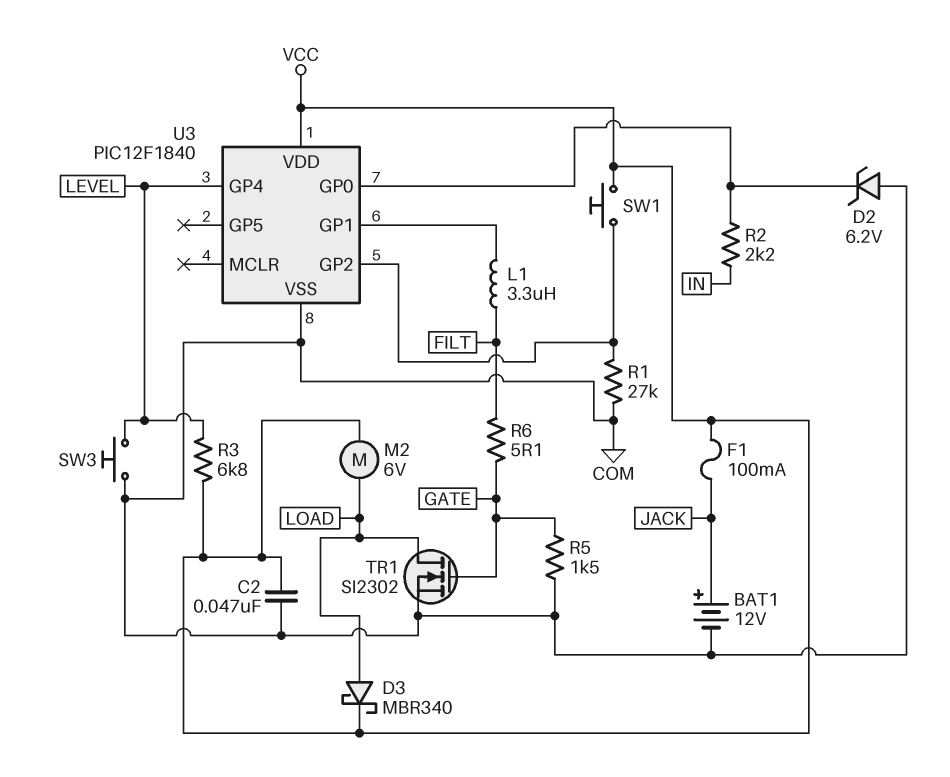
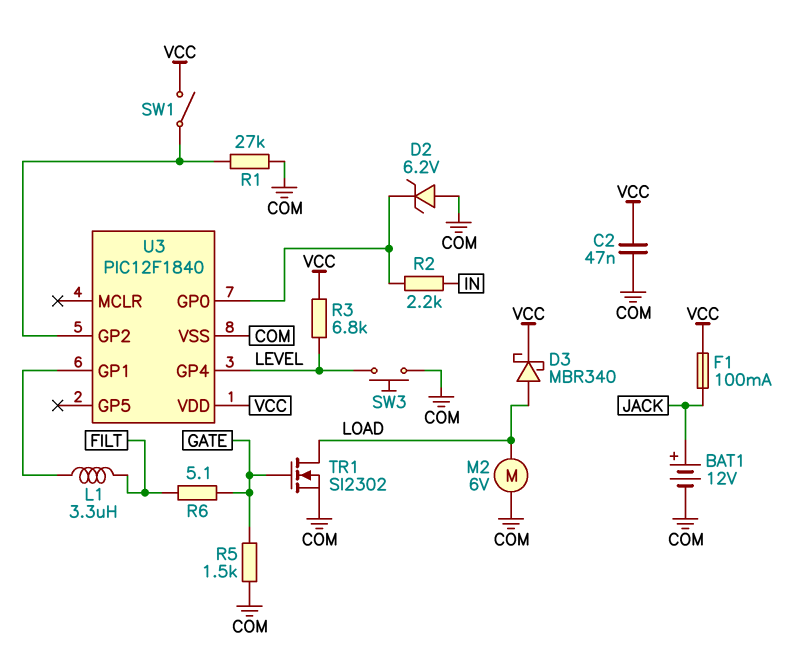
M2: motor 6V (LOAD, VCC) -> motor 6V (COM, LOAD)
SW1: button (U3/GP2, VCC) -> switch (U3/GP2, VCC)

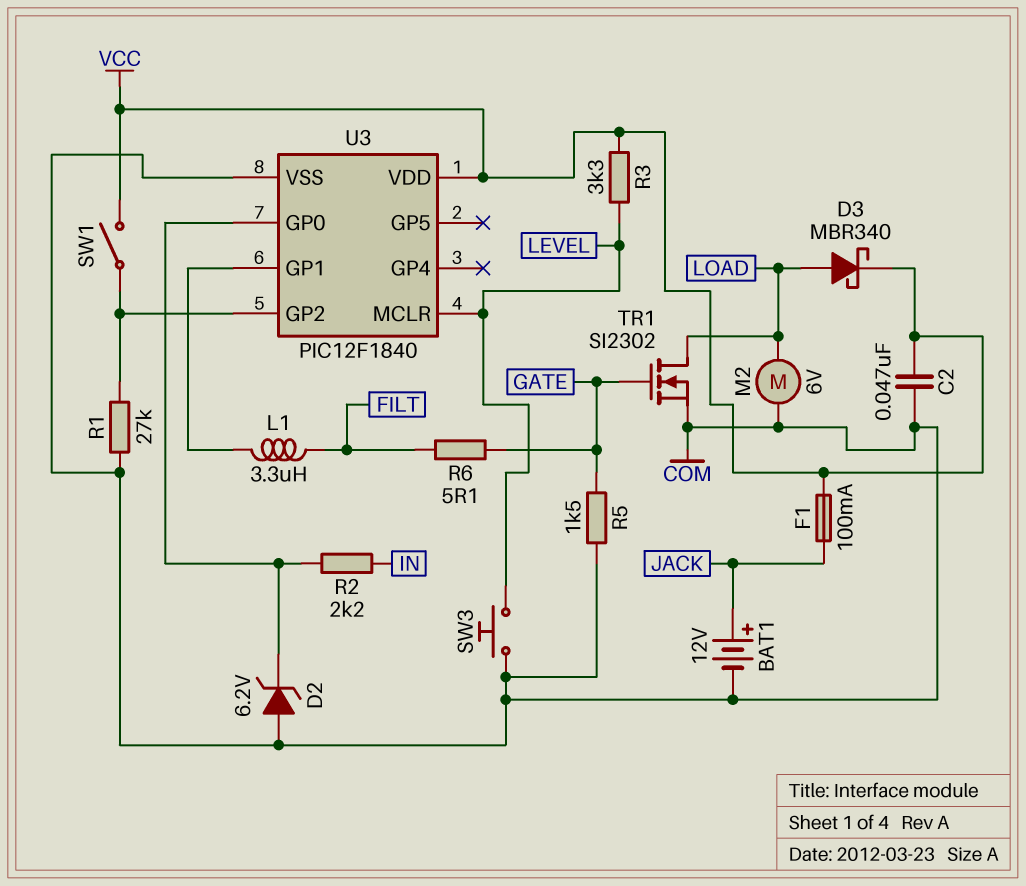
R3: 6.8k (LEVEL, VCC) -> 3.3k (LEVEL, VCC)
U3 pin GP4: LEVEL -> none
U3 pin MCLR: none -> LEVEL

